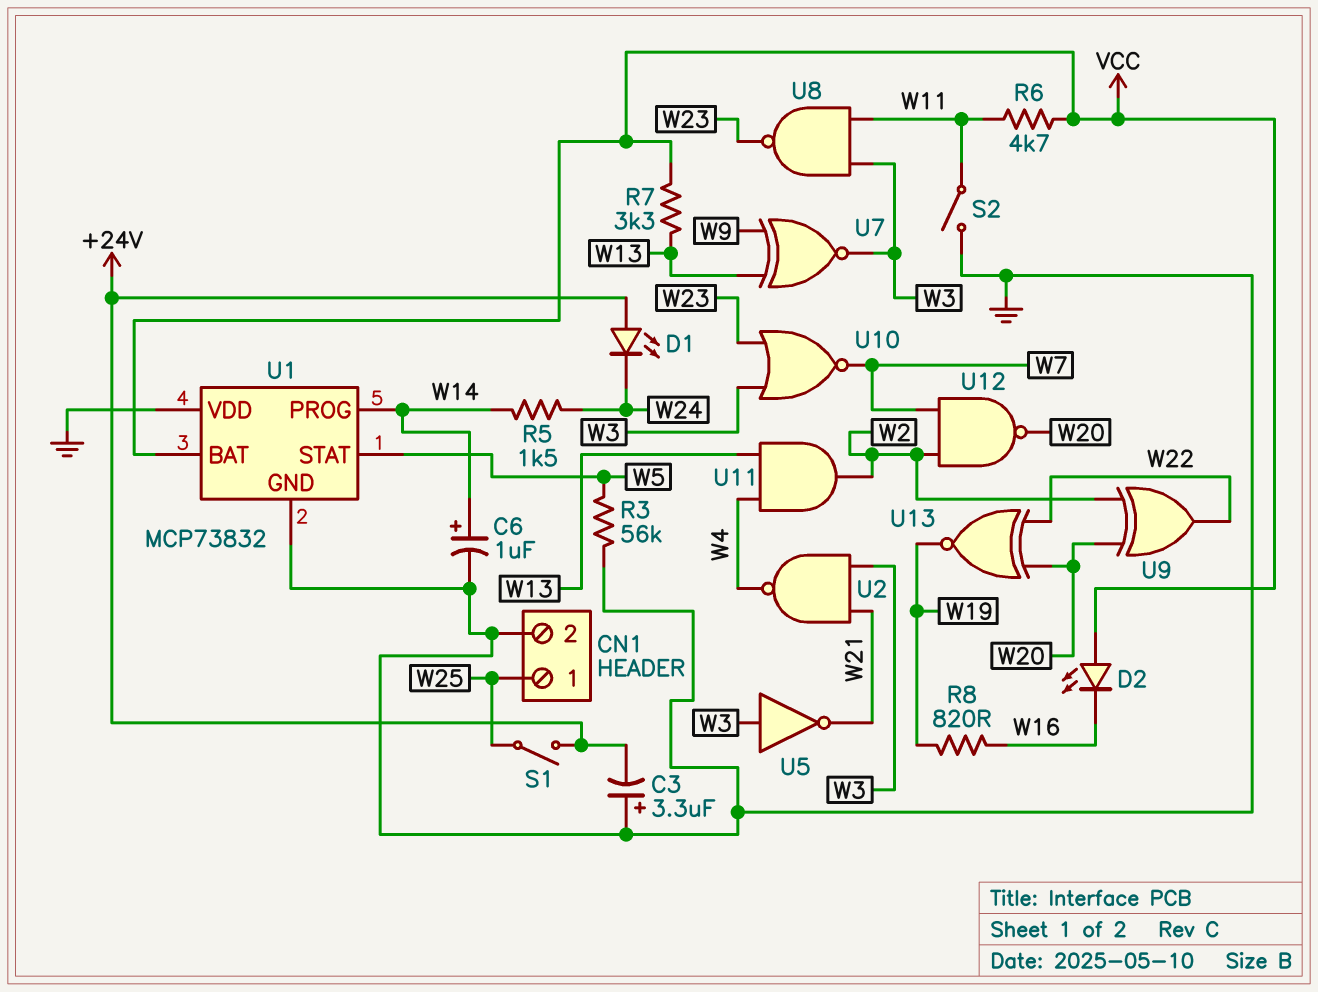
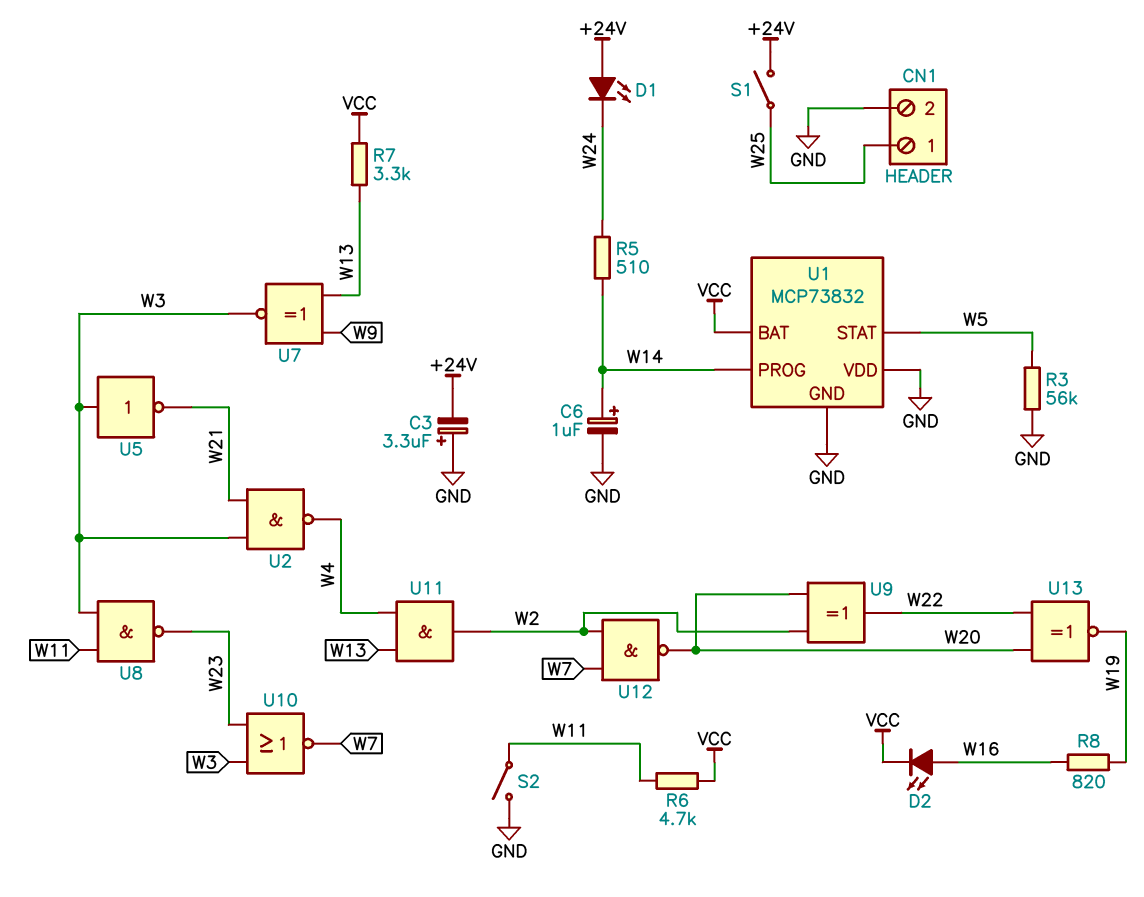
D2: LED (A VCC, K W16) -> LED (A W16, K VCC)
R5: 1.5k (W14, W24) -> 510 (W14, W24)

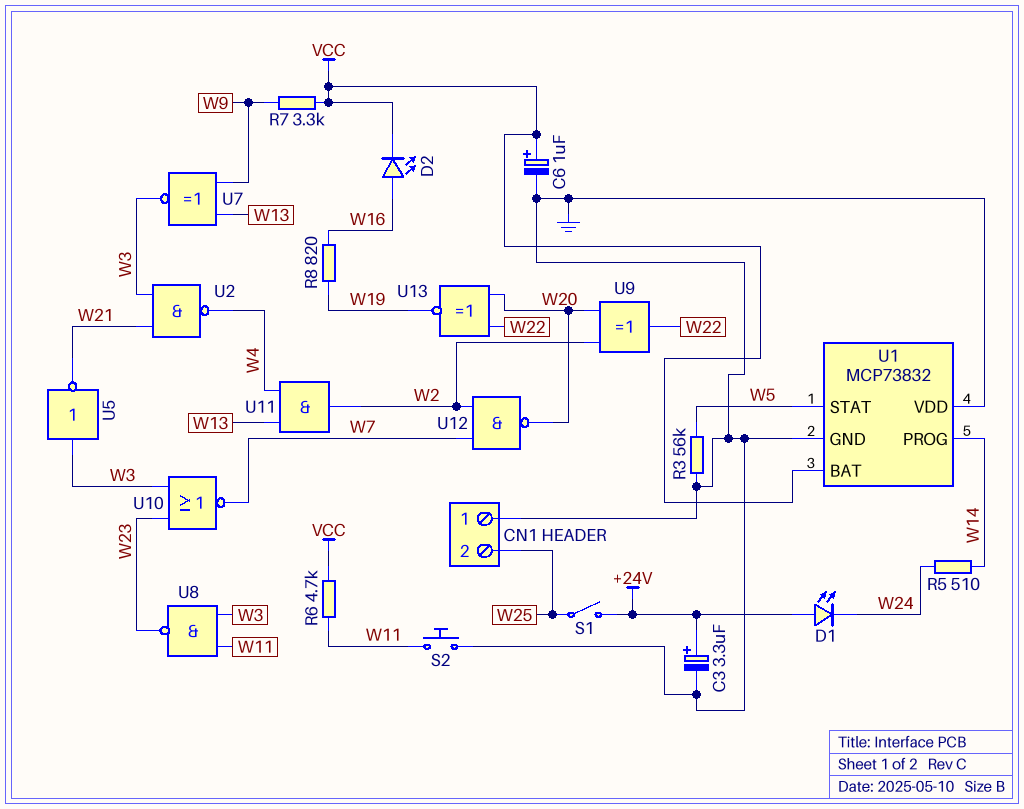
C3: 3.3uF (plus GND, minus +24V) -> 3.3uF (plus +24V, minus GND)
C6: 1uF (plus W14, minus GND) -> 1uF (plus VCC, minus GND)
CN1 pin 1: W25 -> GND
CN1 pin 2: GND -> W25
R7: 3.3k (VCC, W13) -> 3.3k (VCC, W9)
S2: switch (GND, W11) -> button (GND, W11)

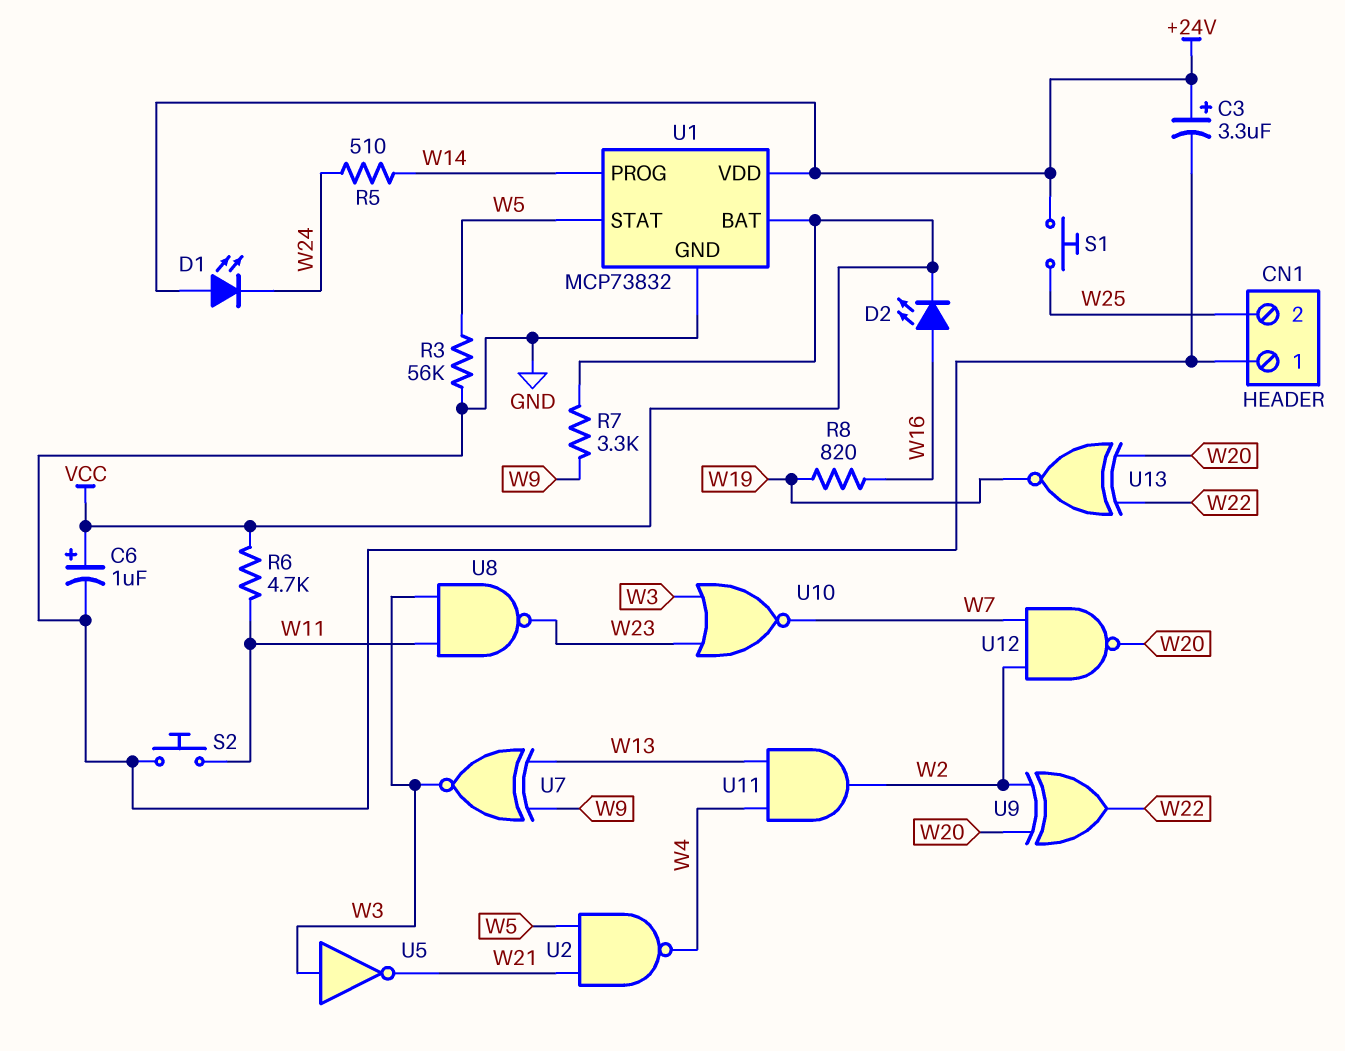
S1: switch (+24V, W25) -> button (+24V, W25)
U1 pin VDD: GND -> +24V
U2: NAND (in W3, in W21, out W4) -> NAND (in W5, in W21, out W4)

